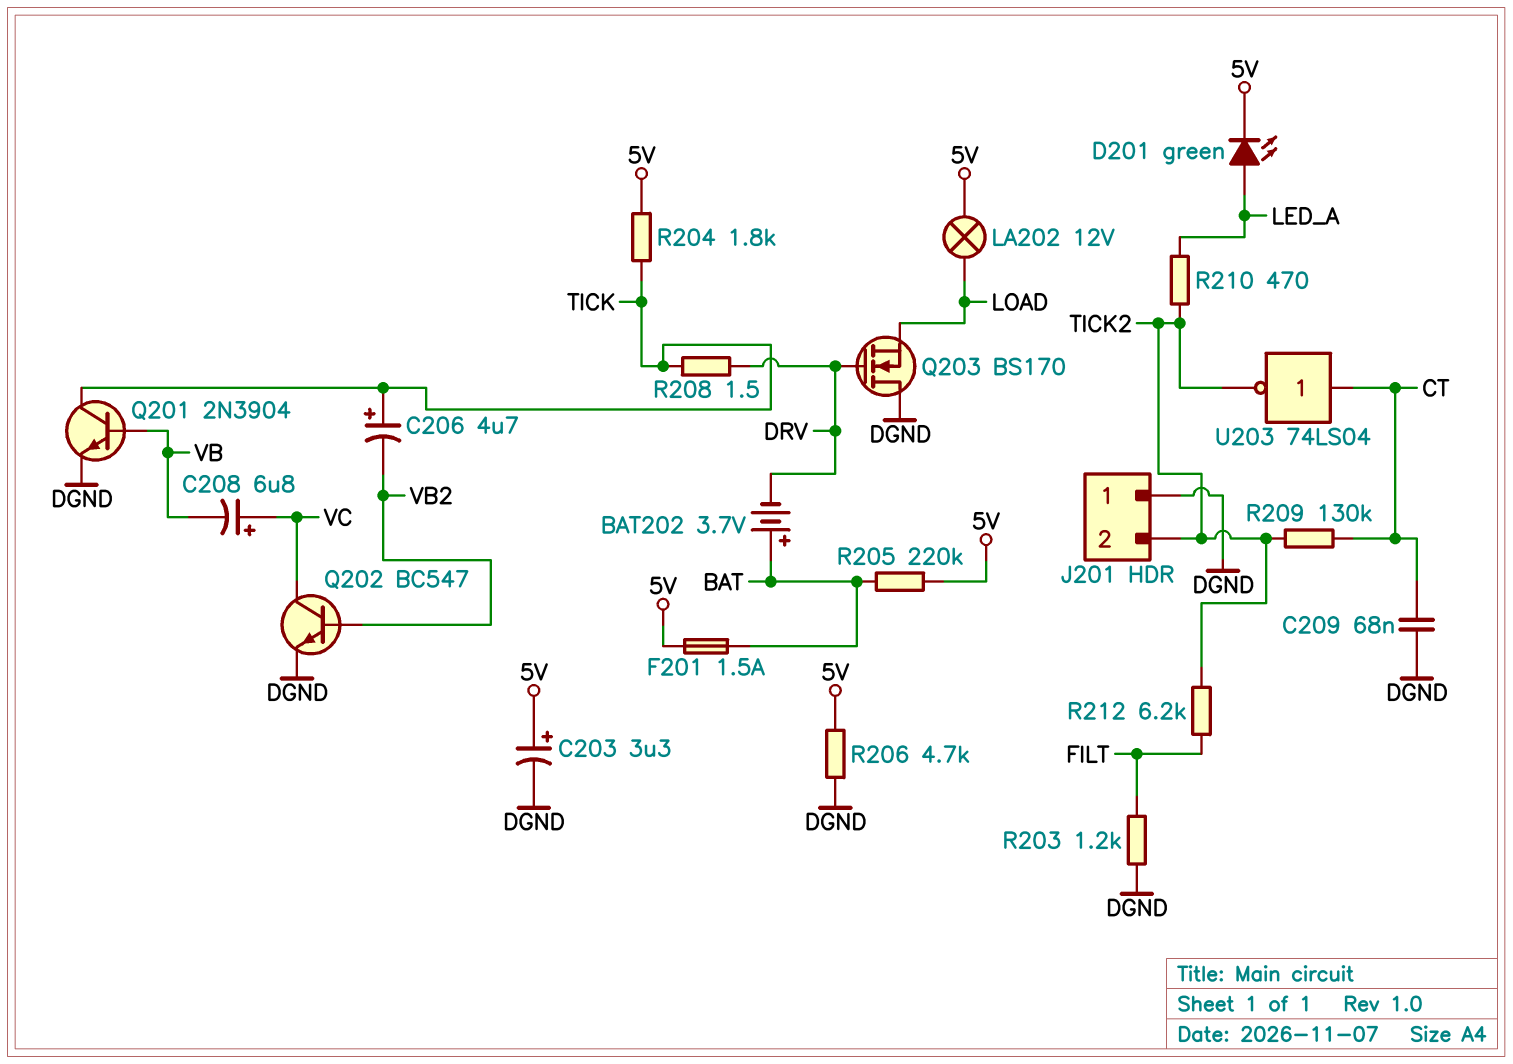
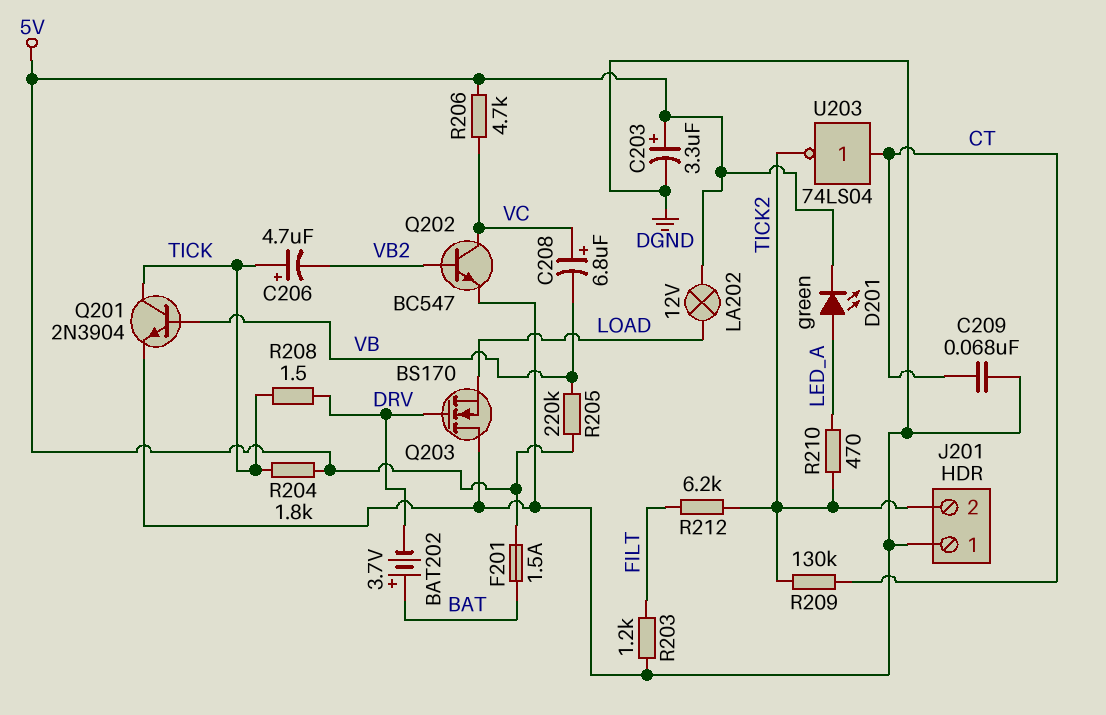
R205: 220k (5V, BAT) -> 220k (5V, VB)
R206: 4.7k (5V, DGND) -> 4.7k (5V, VC)

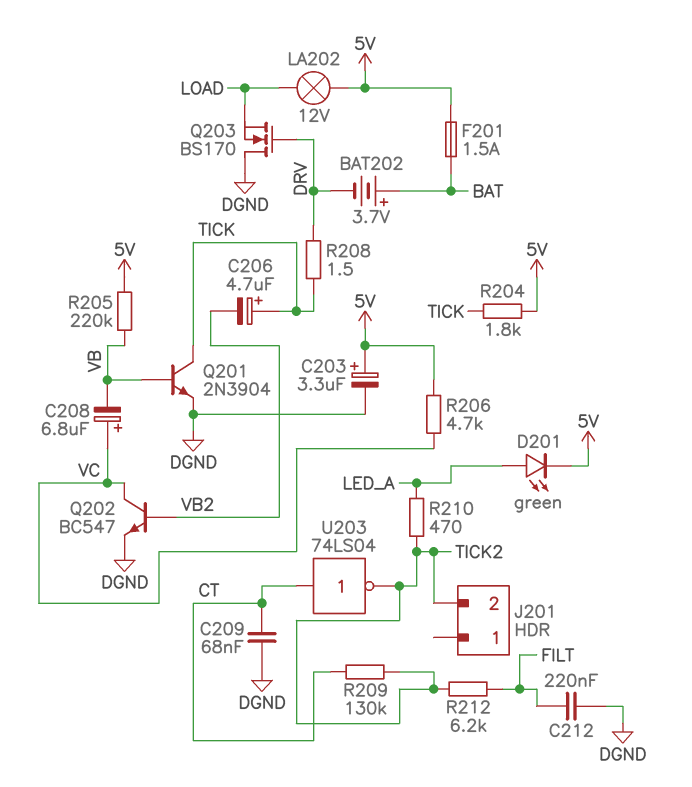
C212: none -> 220nF (DGND, FILT)
J201 pin 1: DGND -> none
R203: 1.2k (DGND, FILT) -> none

